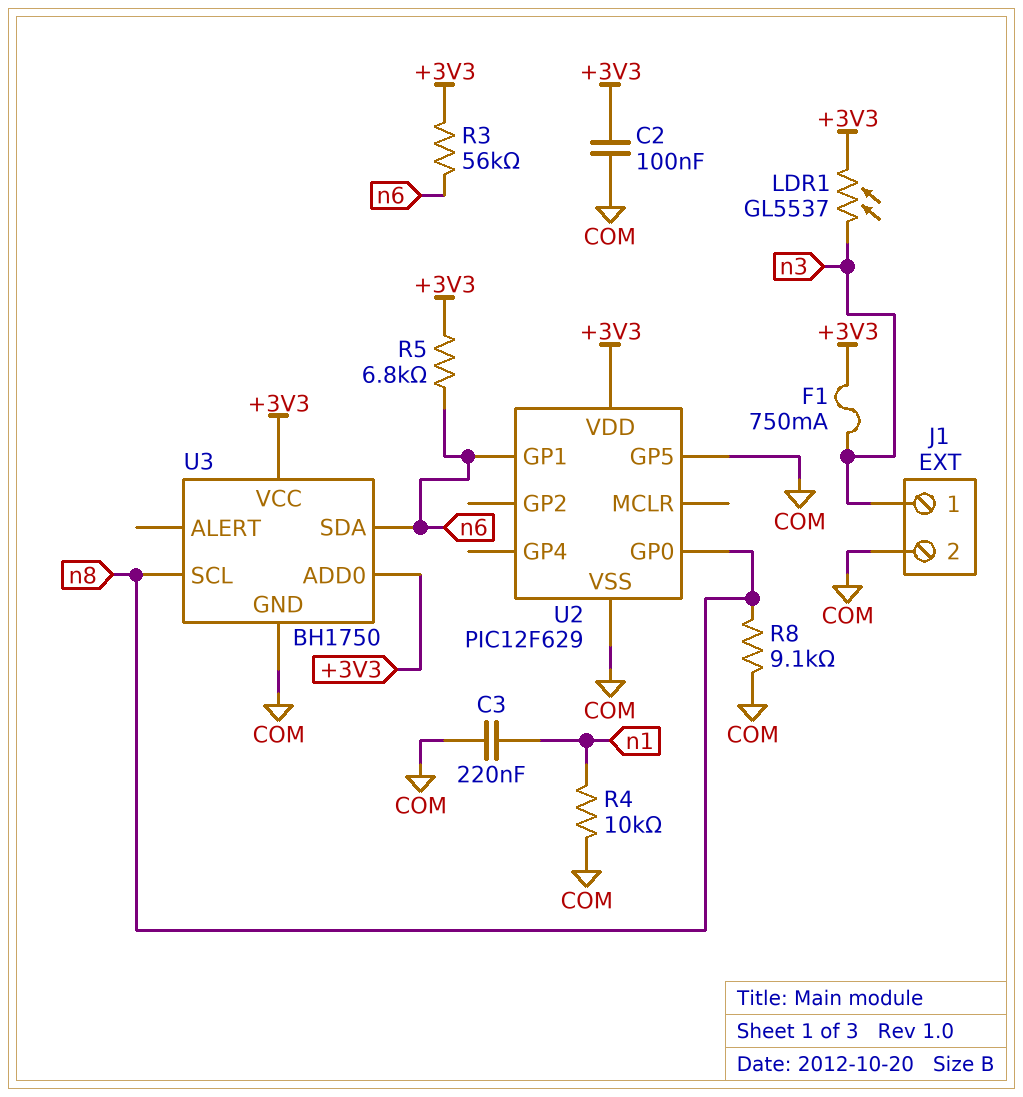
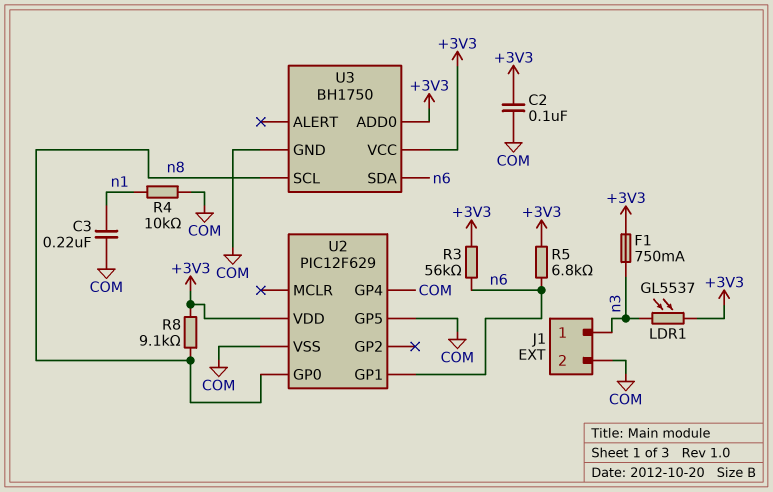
R8: 9.1k (COM, n8) -> 9.1k (+3V3, n8)
U2 pin GP4: none -> COM

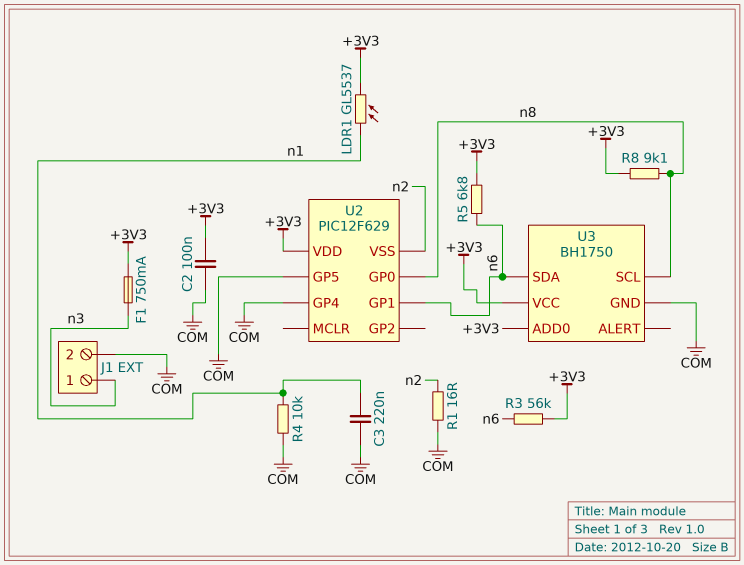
LDR1: GL5537 (+3V3, n3) -> GL5537 (+3V3, n1)
R1: none -> 16 (COM, n2)
U2 pin VSS: COM -> n2

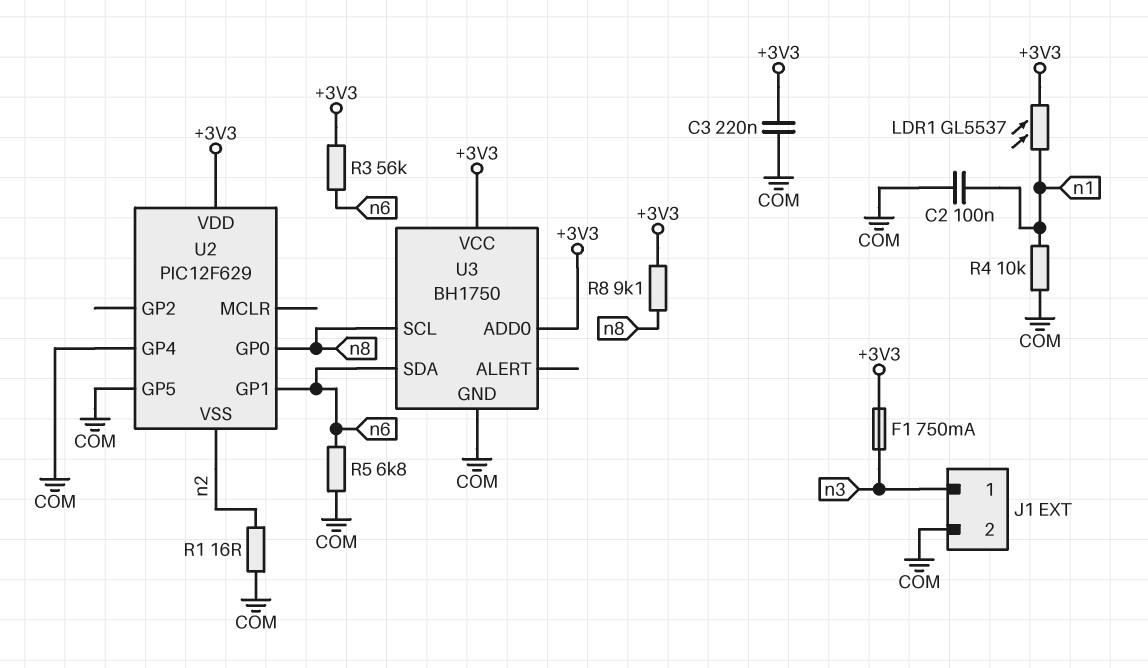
C2: 100nF (+3V3, COM) -> 100nF (COM, n1)
C3: 220nF (COM, n1) -> 220nF (+3V3, COM)
R5: 6.8k (+3V3, n6) -> 6.8k (COM, n6)

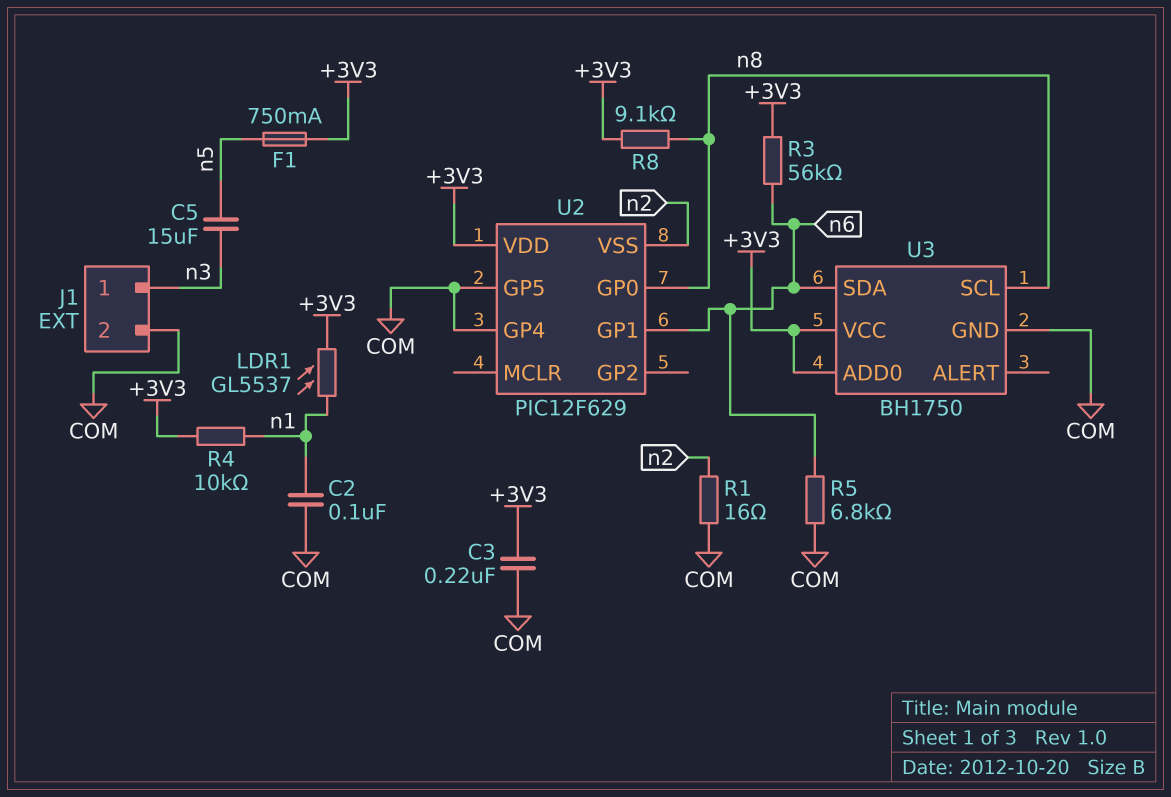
C5: none -> 15uF (n3, n5)
F1: 750mA (+3V3, n3) -> 750mA (+3V3, n5)
R4: 10k (COM, n1) -> 10k (+3V3, n1)

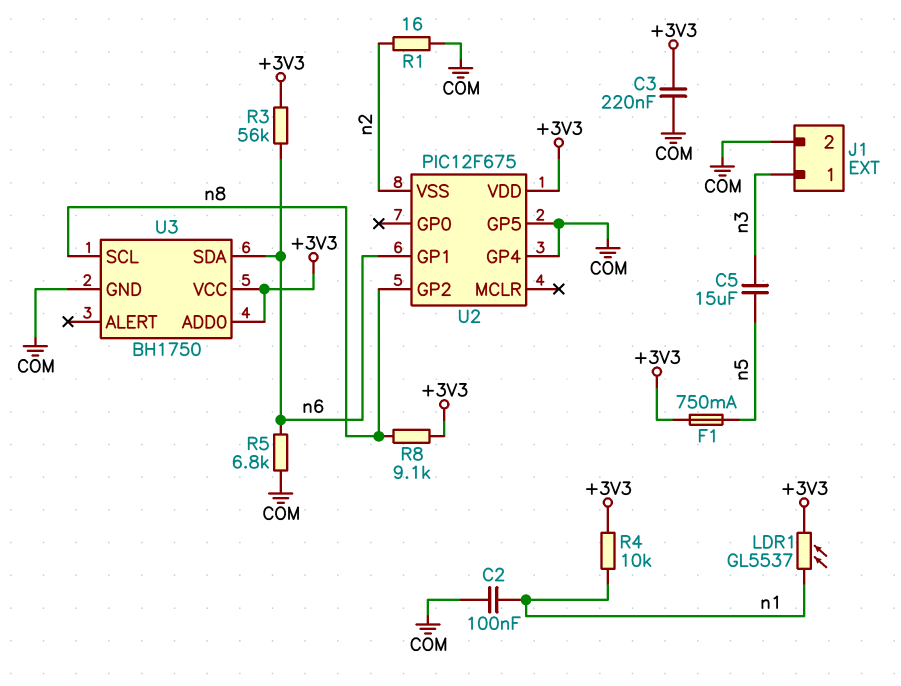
U2: PIC12F629 -> PIC12F675
U2 pin GP0: n8 -> none
U2 pin GP2: none -> n8

